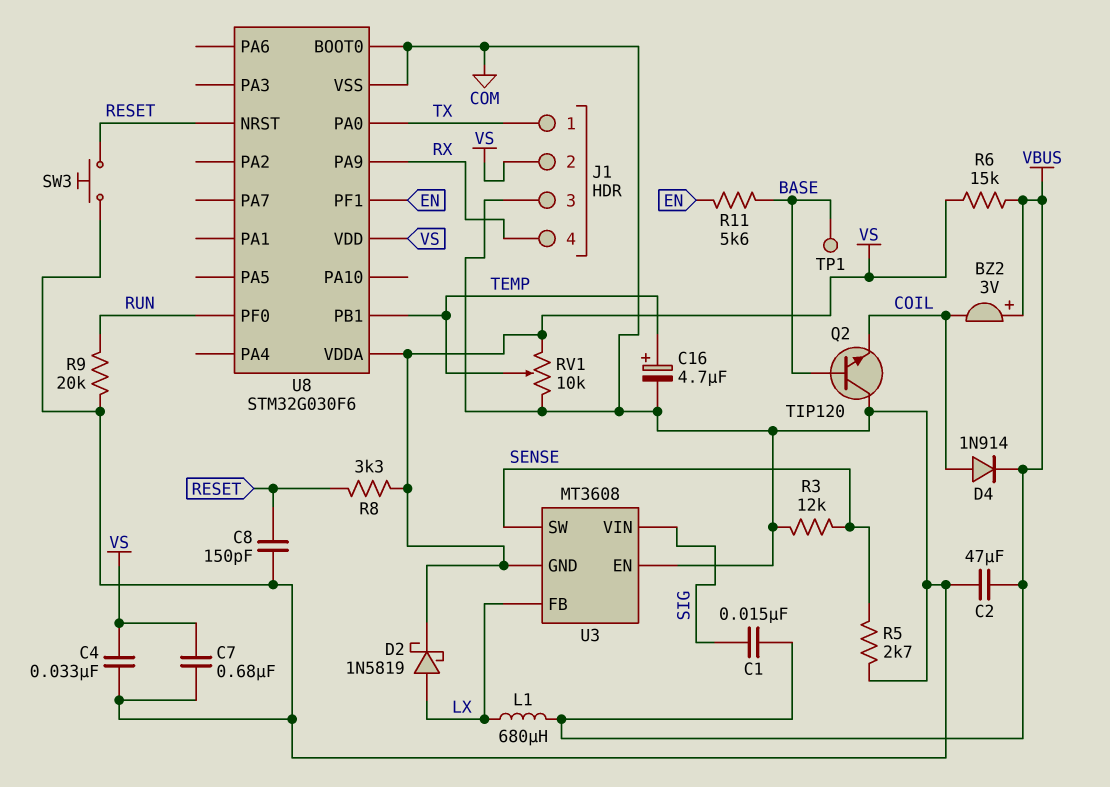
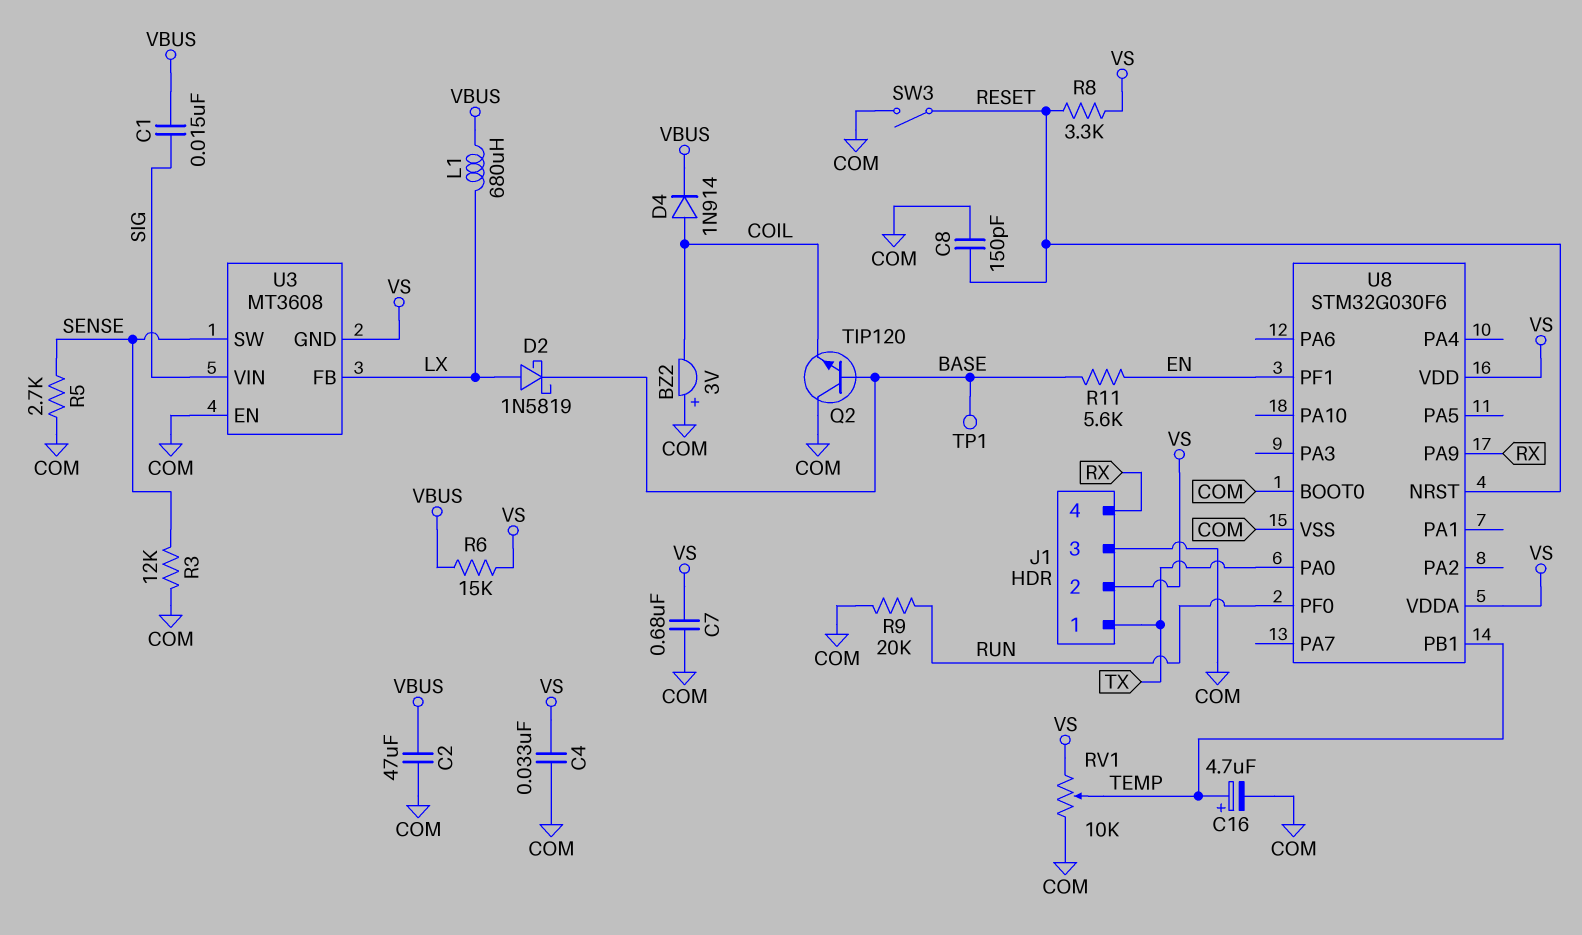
BZ2: buzzer 3V (plus VBUS, minus COIL) -> buzzer 3V (plus COM, minus COIL)
D2: schottky 1N5819 (A LX, K VS) -> schottky 1N5819 (A LX, K BASE)
SW3: button (COM, RESET) -> switch (COM, RESET)

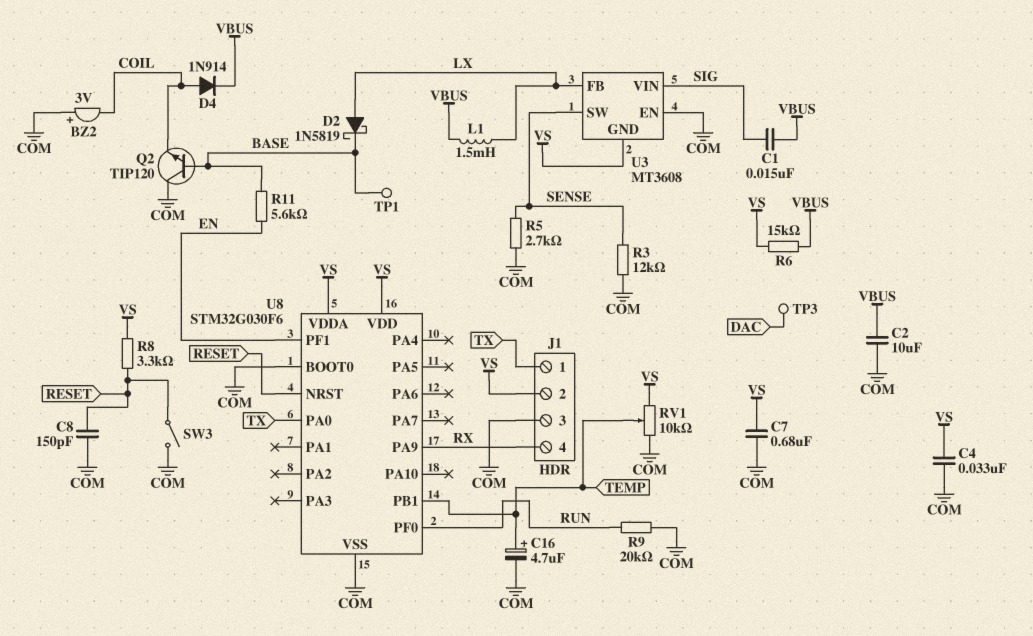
C2: 47uF (COM, VBUS) -> 10uF (COM, VBUS)
L1: 680uH (LX, VBUS) -> 1.5mH (LX, VBUS)
TP3: none -> test point (DAC)

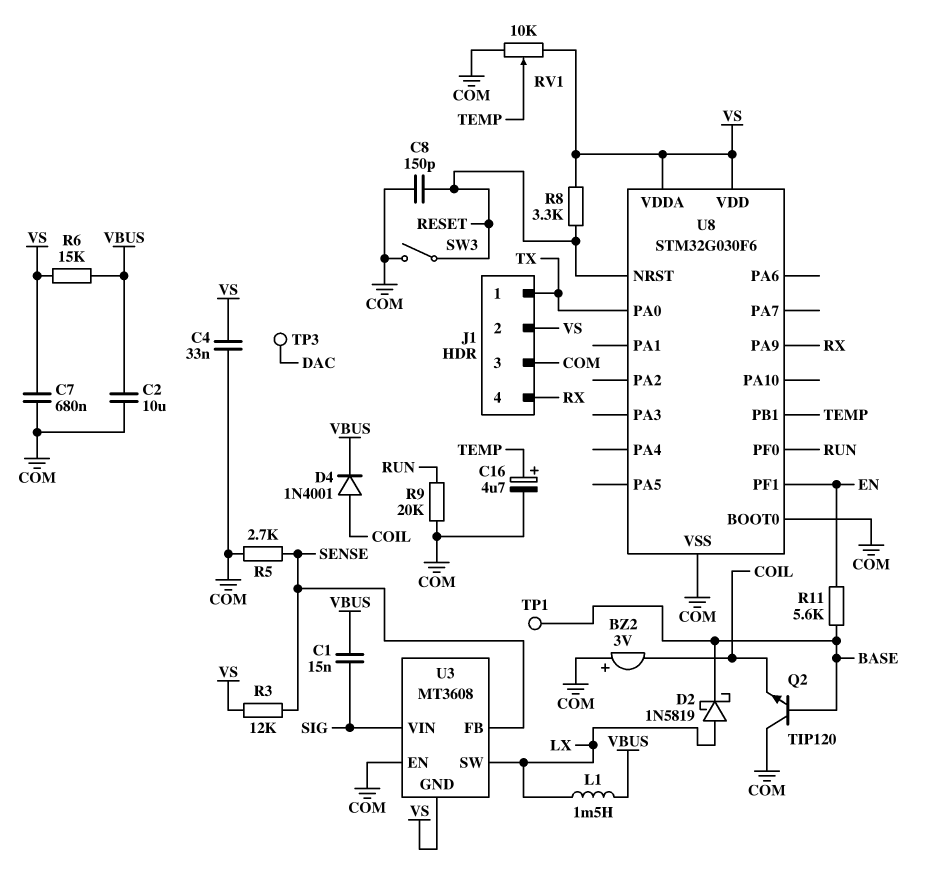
D4: diode 1N914 (A COIL, K VBUS) -> diode 1N4001 (A COIL, K VBUS)
R3: 12k (COM, SENSE) -> 12k (SENSE, VS)
U3 pin FB: LX -> SENSE
U3 pin SW: SENSE -> LX

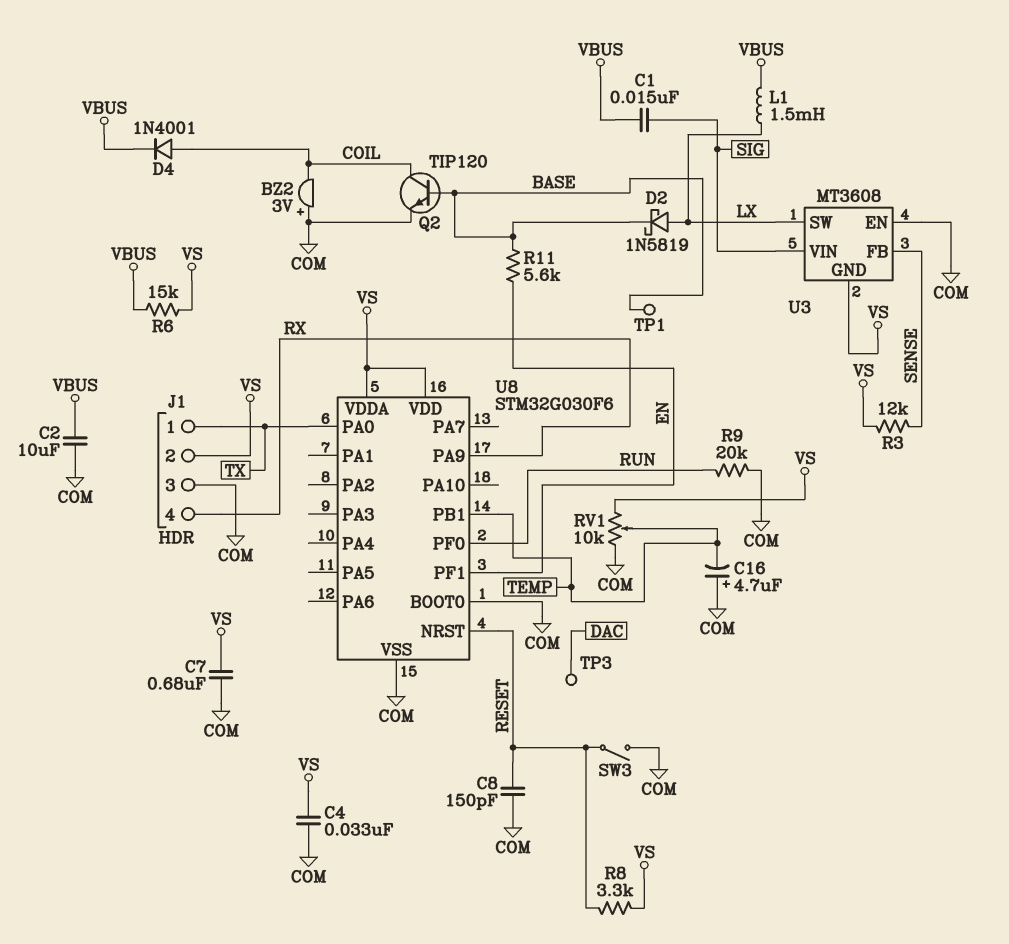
C16: 4.7uF (plus TEMP, minus COM) -> 4.7uF (plus COM, minus TEMP)
Q2: NPN TIP120 (B BASE, C COM, E COIL) -> NPN TIP120 (B BASE, C COIL, E COM)
R5: 2.7k (COM, SENSE) -> none

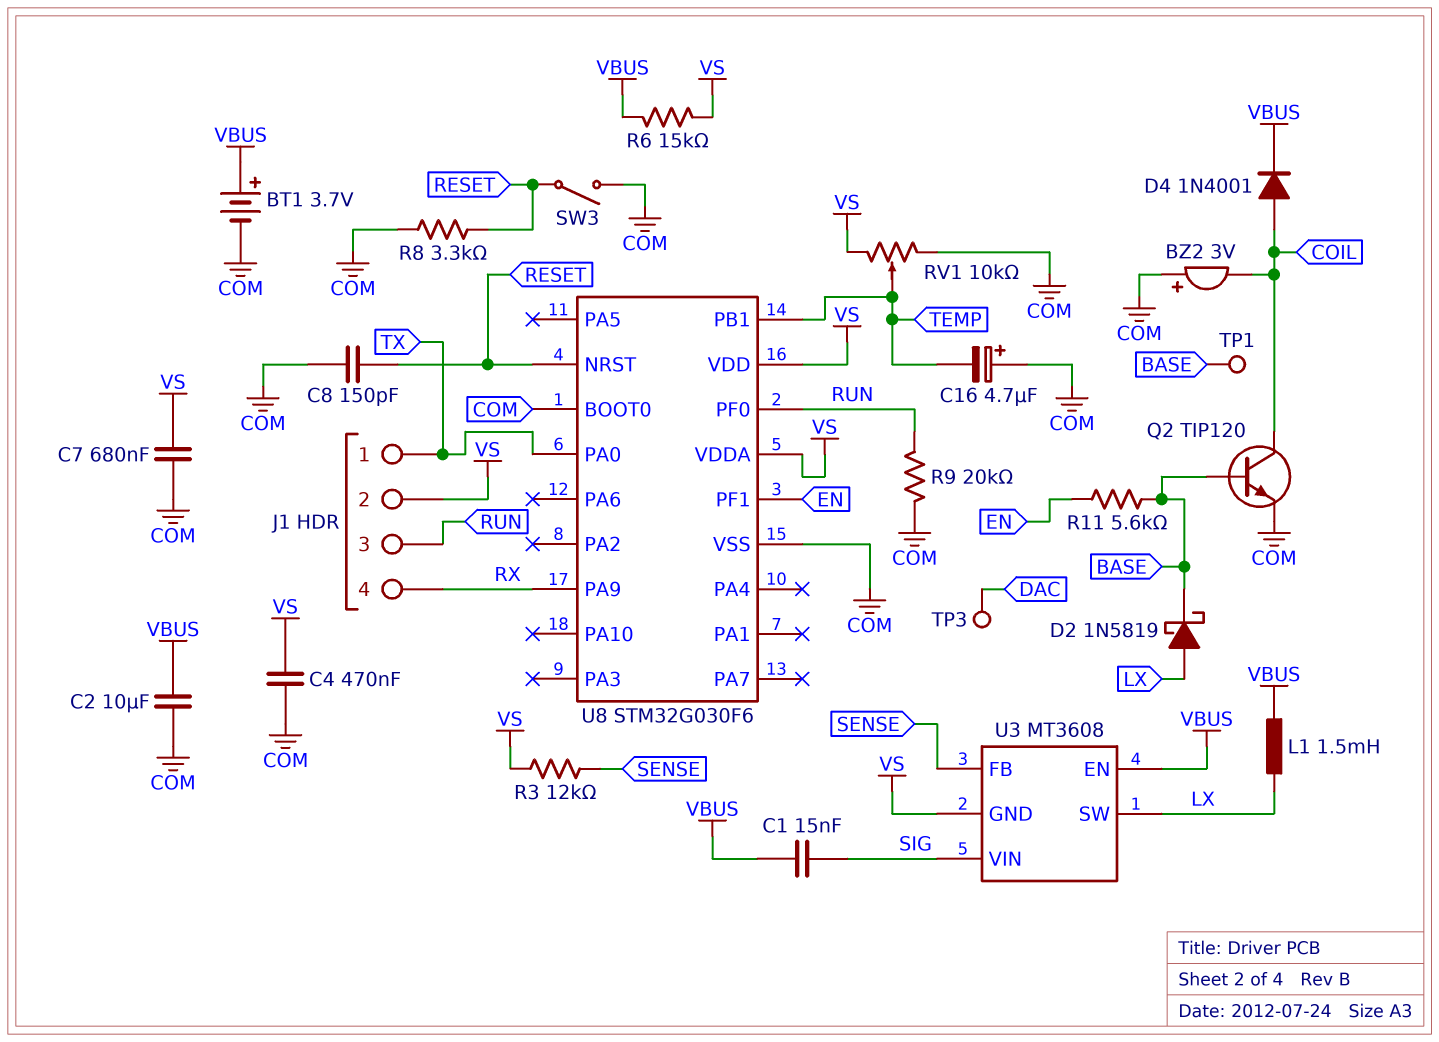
BT1: none -> 3.7V (plus VBUS, minus COM)
C4: 33nF (COM, VS) -> 470nF (COM, VS)
J1 pin 3: COM -> RUN
R8: 3.3k (RESET, VS) -> 3.3k (COM, RESET)
U3 pin EN: COM -> VBUS

